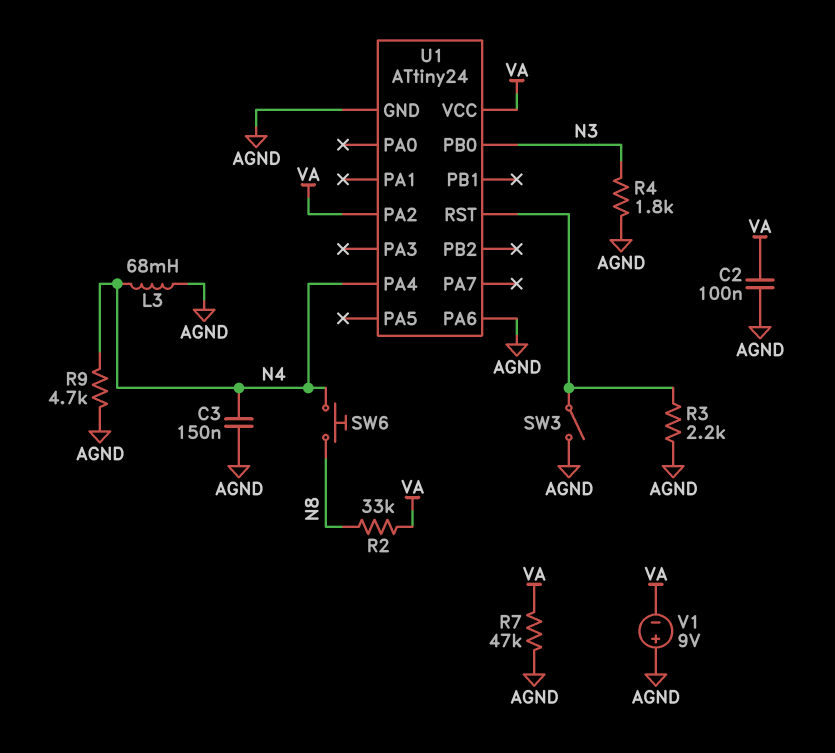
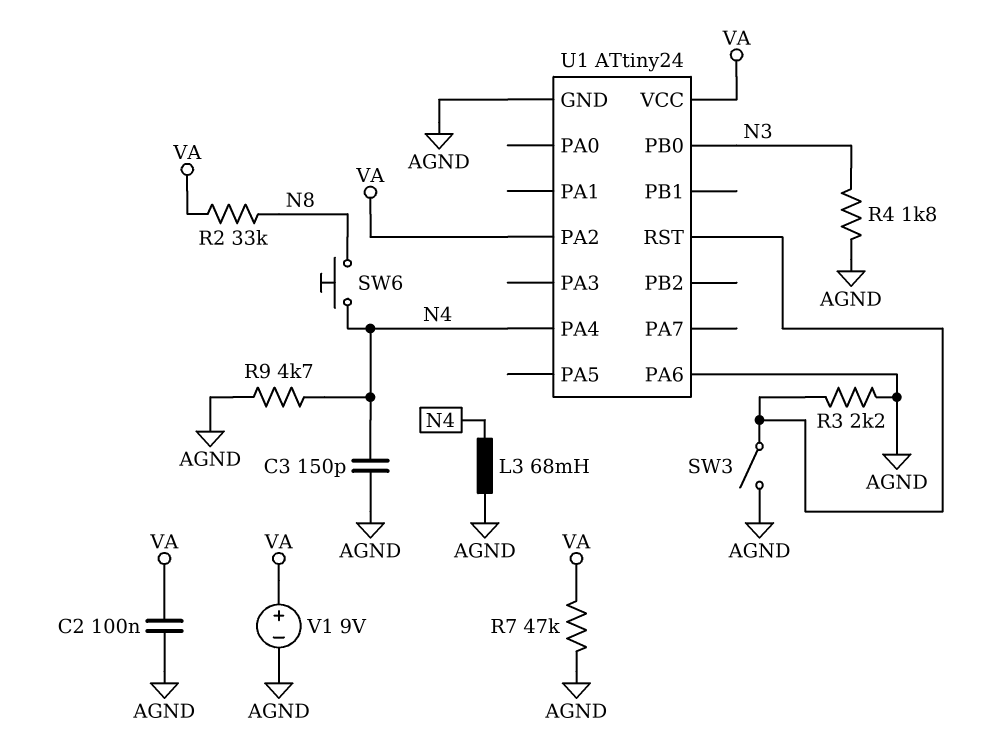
C3: 150nF (AGND, N4) -> 150pF (AGND, N4)
V1: 9V (plus AGND, minus VA) -> 9V (plus VA, minus AGND)

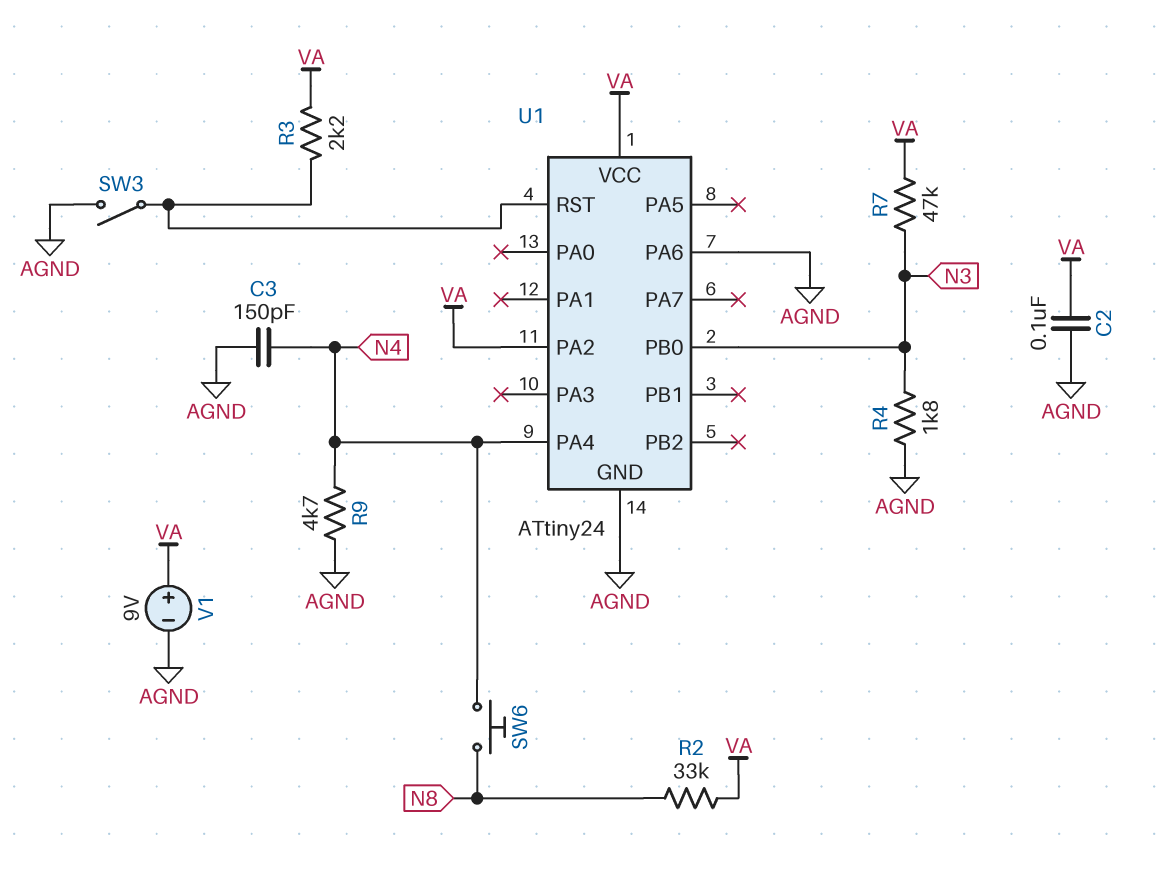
L3: 68mH (AGND, N4) -> none
R3: 2.2k (AGND, U1/RST) -> 2.2k (U1/RST, VA)
R7: 47k (AGND, VA) -> 47k (N3, VA)

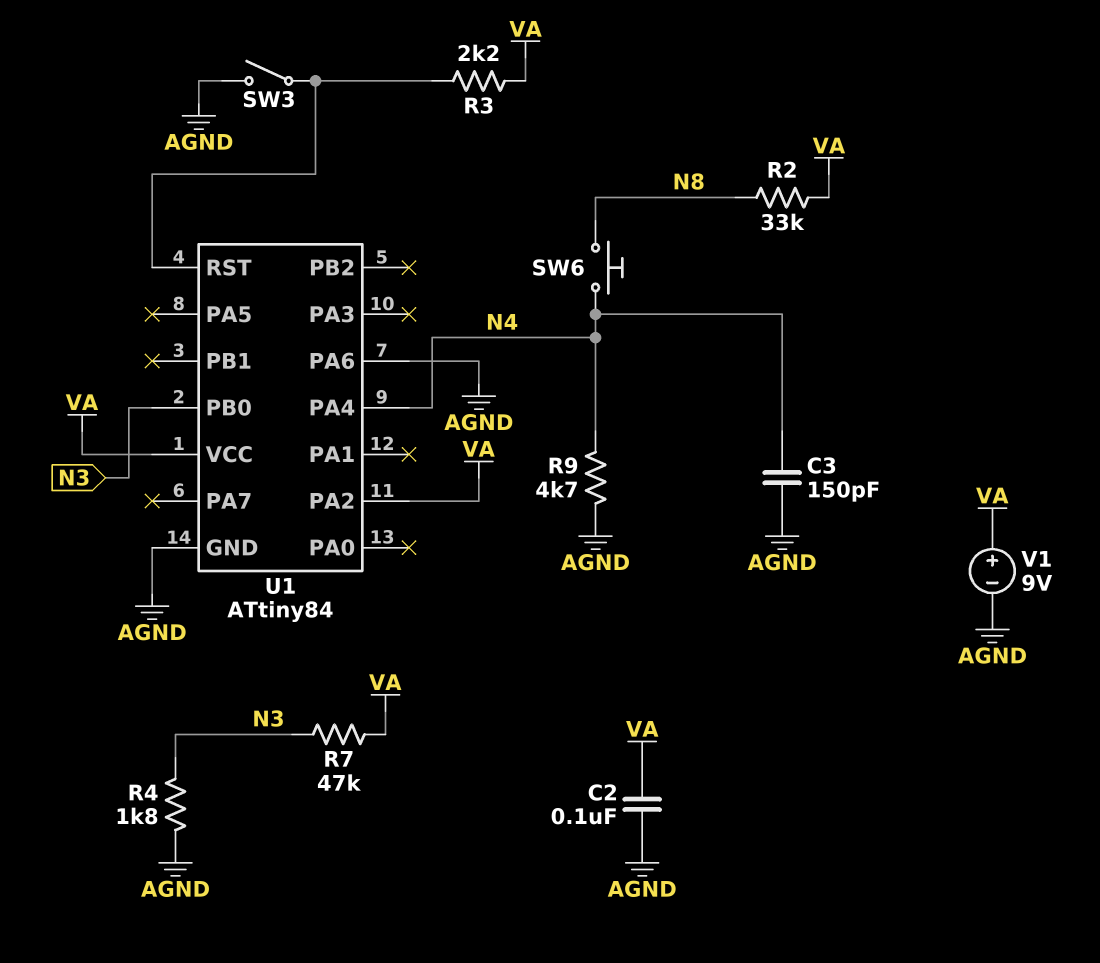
U1: ATtiny24 -> ATtiny84

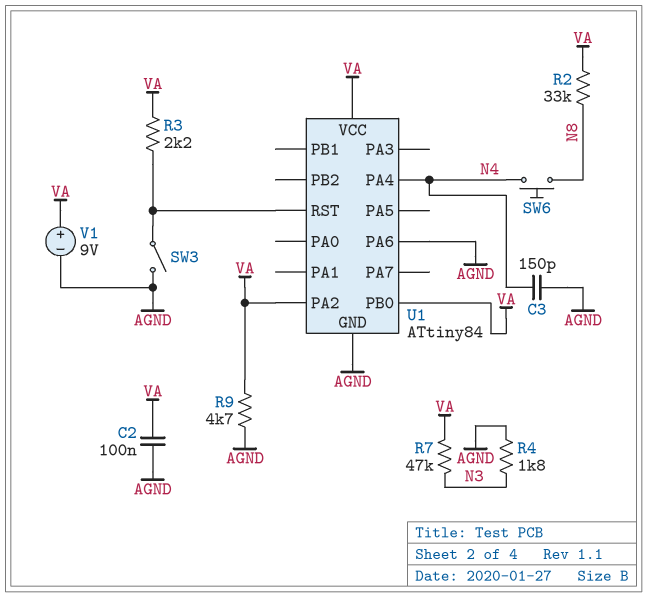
R9: 4.7k (AGND, N4) -> 4.7k (AGND, VA)
U1 pin PB0: N3 -> VA

